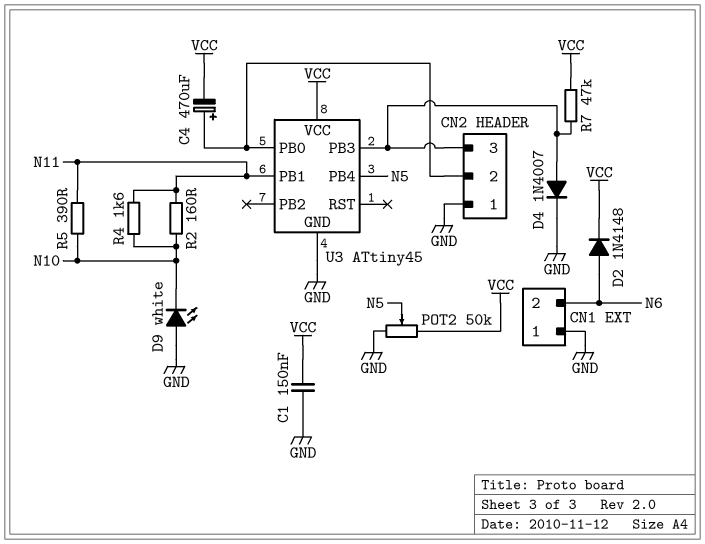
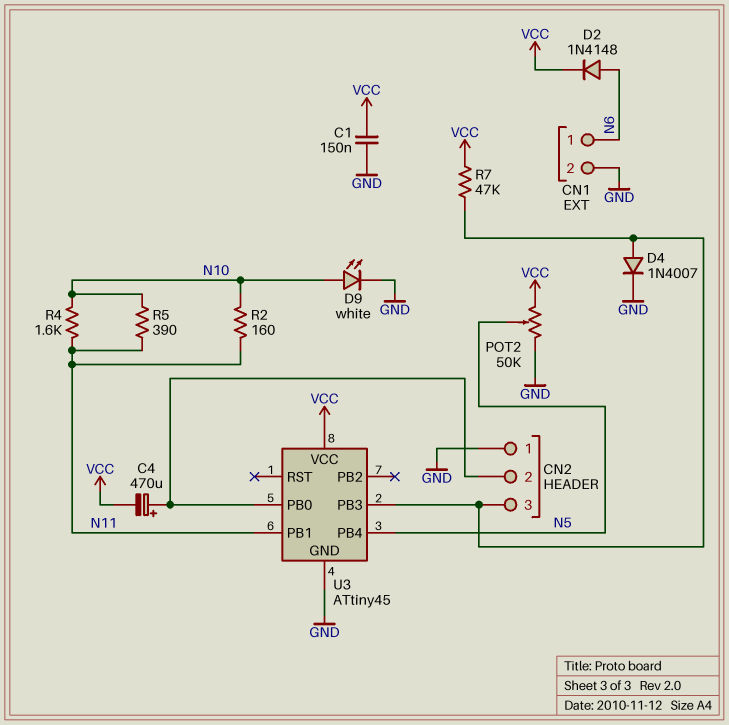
CN1 pin 1: GND -> N6
CN1 pin 2: N6 -> GND
D9: LED white (A GND, K N10) -> LED white (A N10, K GND)

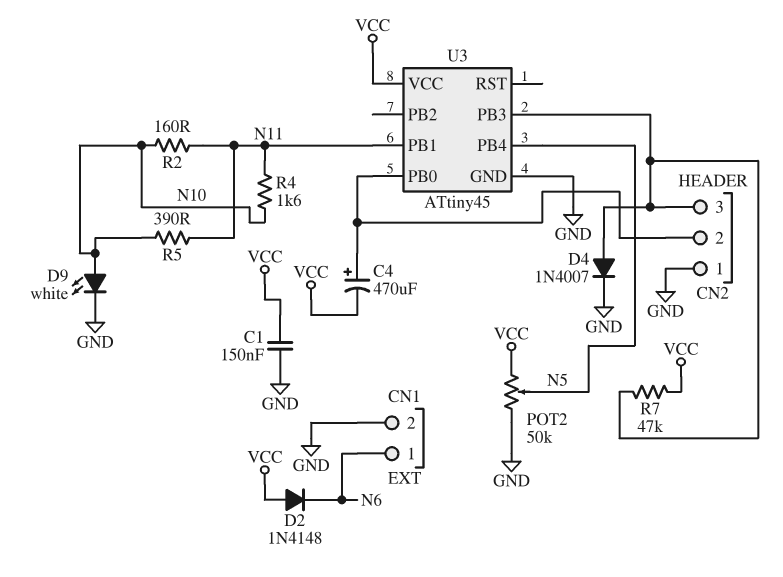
D2: diode 1N4148 (A N6, K VCC) -> diode 1N4148 (A VCC, K N6)

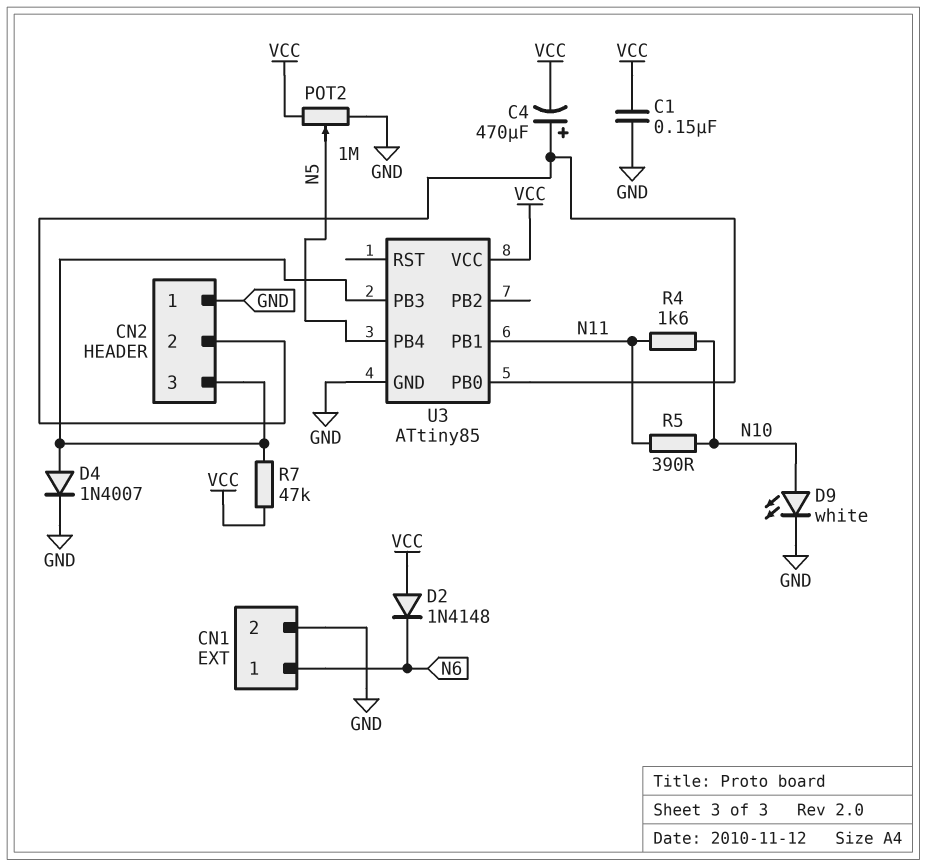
POT2: 50k (GND, VCC, wiper N5) -> 1M (GND, VCC, wiper N5)
R2: 160 (N10, N11) -> none
U3: ATtiny45 -> ATtiny85

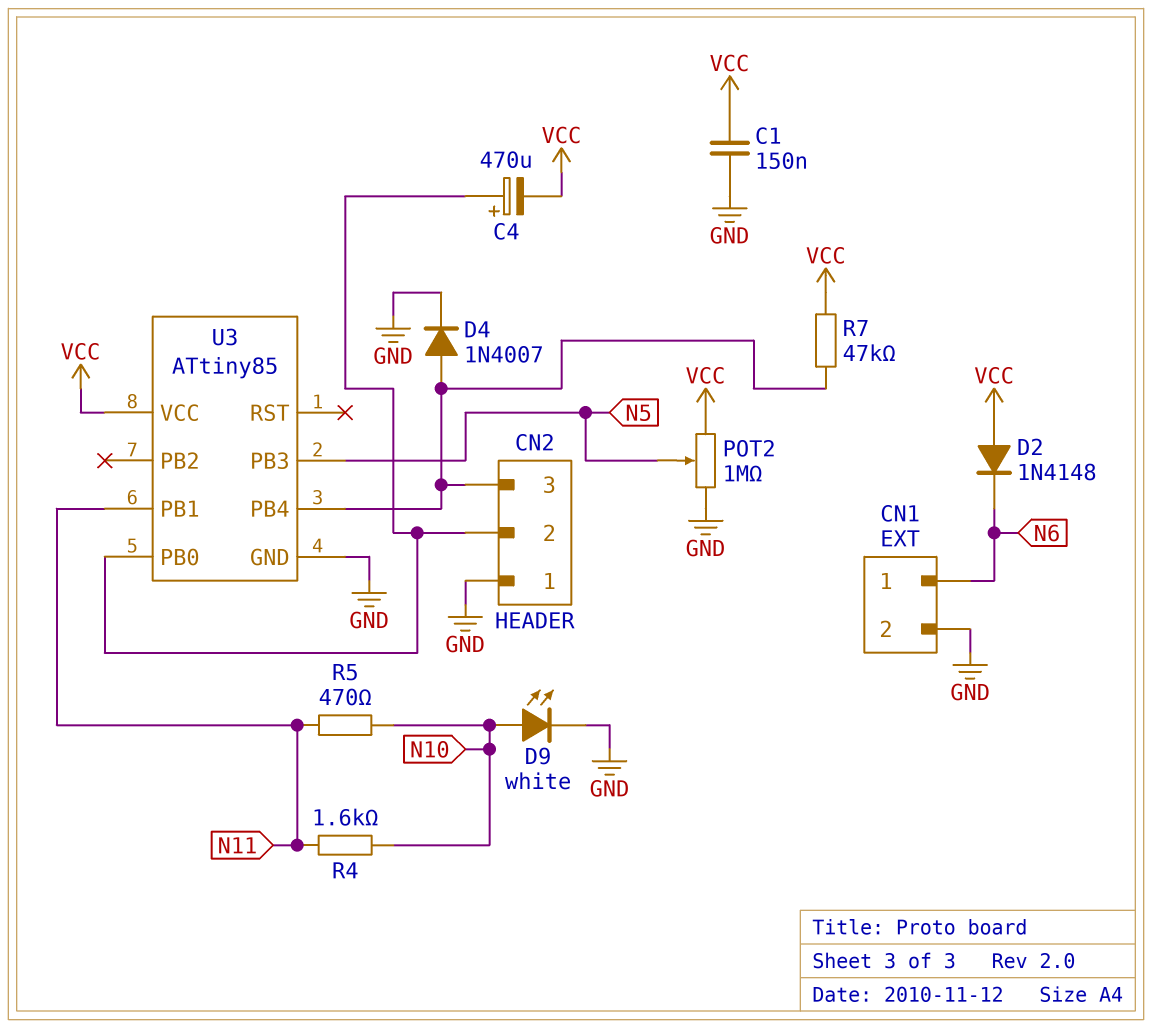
R5: 390 (N10, N11) -> 470 (N10, N11)
U3 pin PB3: CN2/3 -> N5
U3 pin PB4: N5 -> CN2/3

